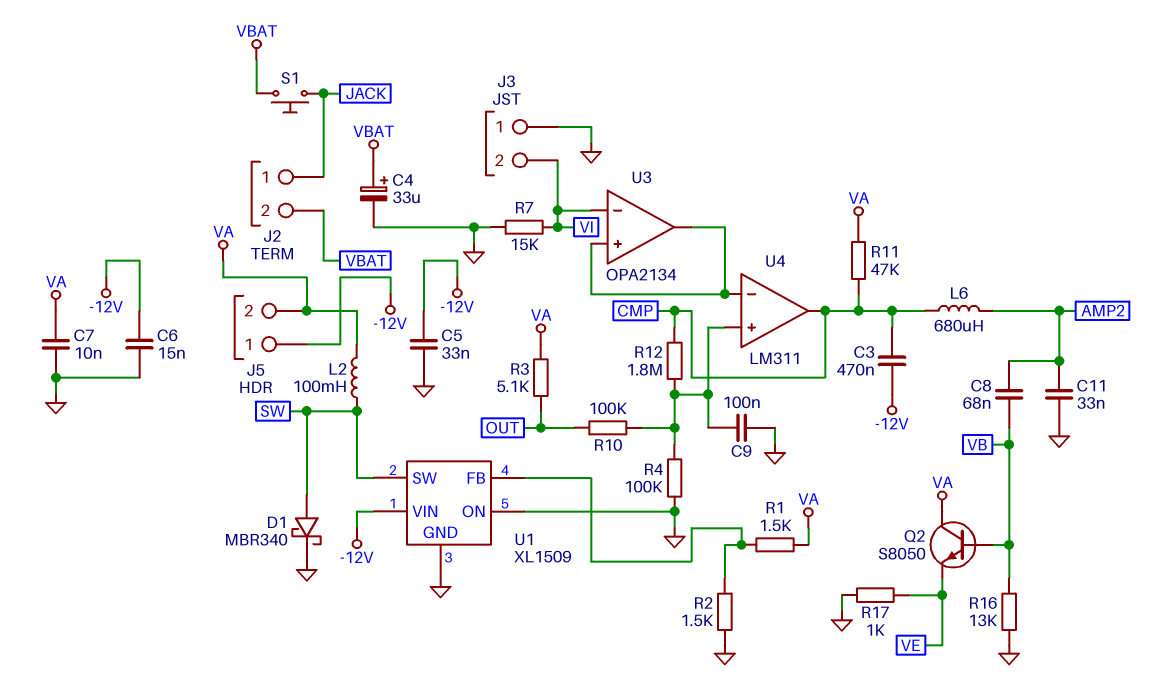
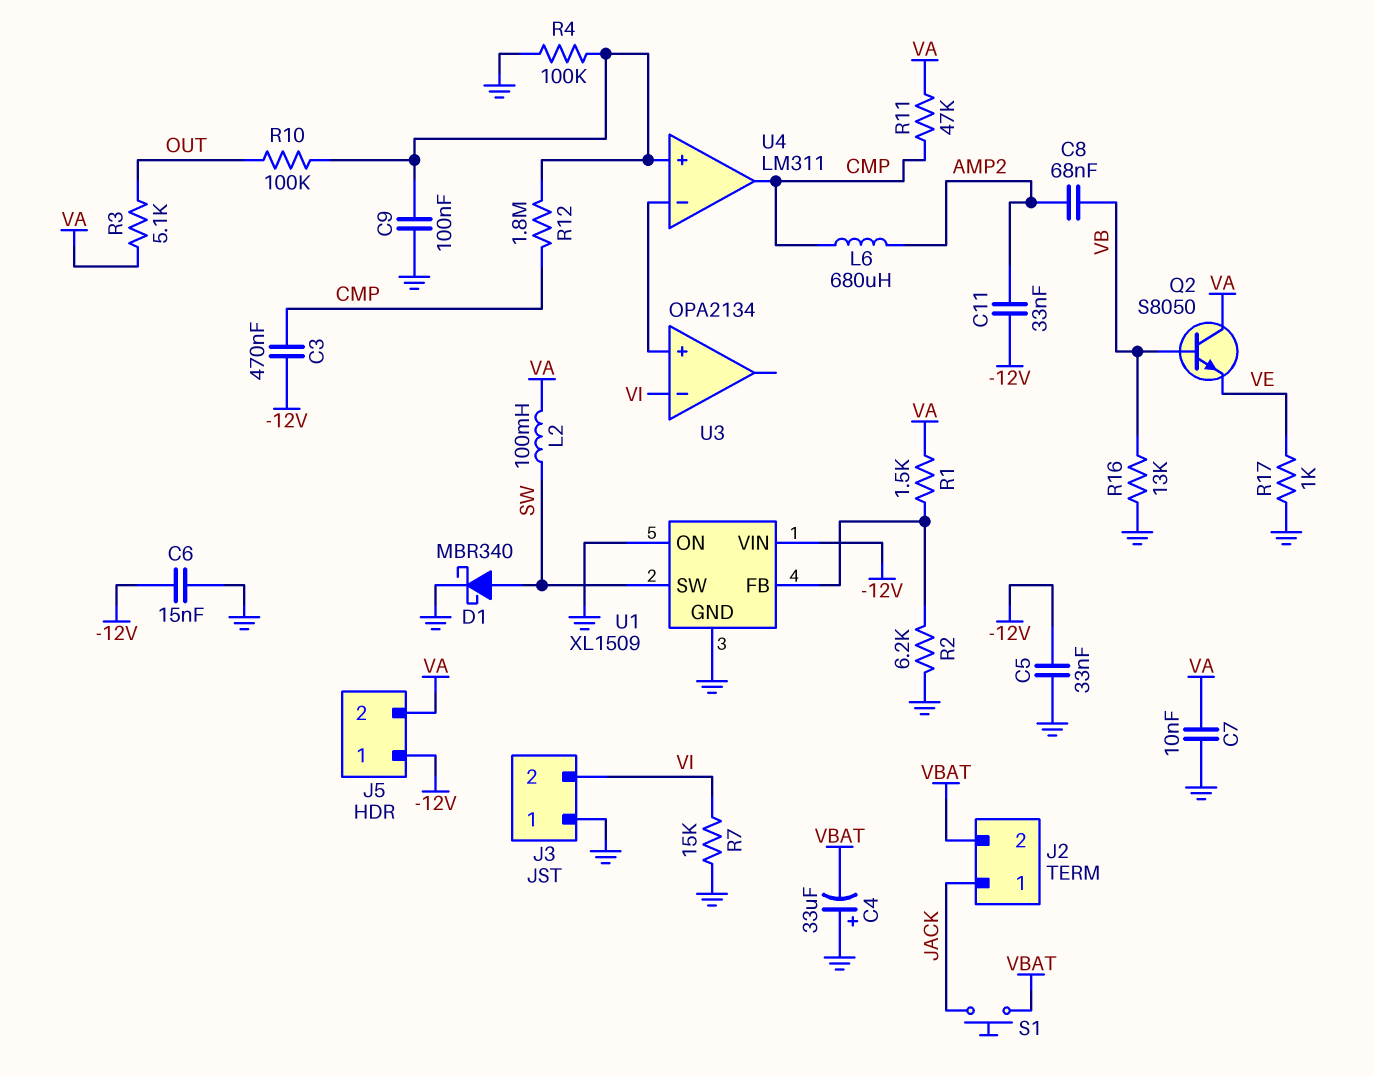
C4: 33uF (plus VBAT, minus GND) -> 33uF (plus GND, minus VBAT)
C11: 33nF (AMP2, GND) -> 33nF (-12V, AMP2)
R2: 1.5k (GND, U1/FB) -> 6.2k (GND, U1/FB)
U3 pin out: U3/in+ -> none

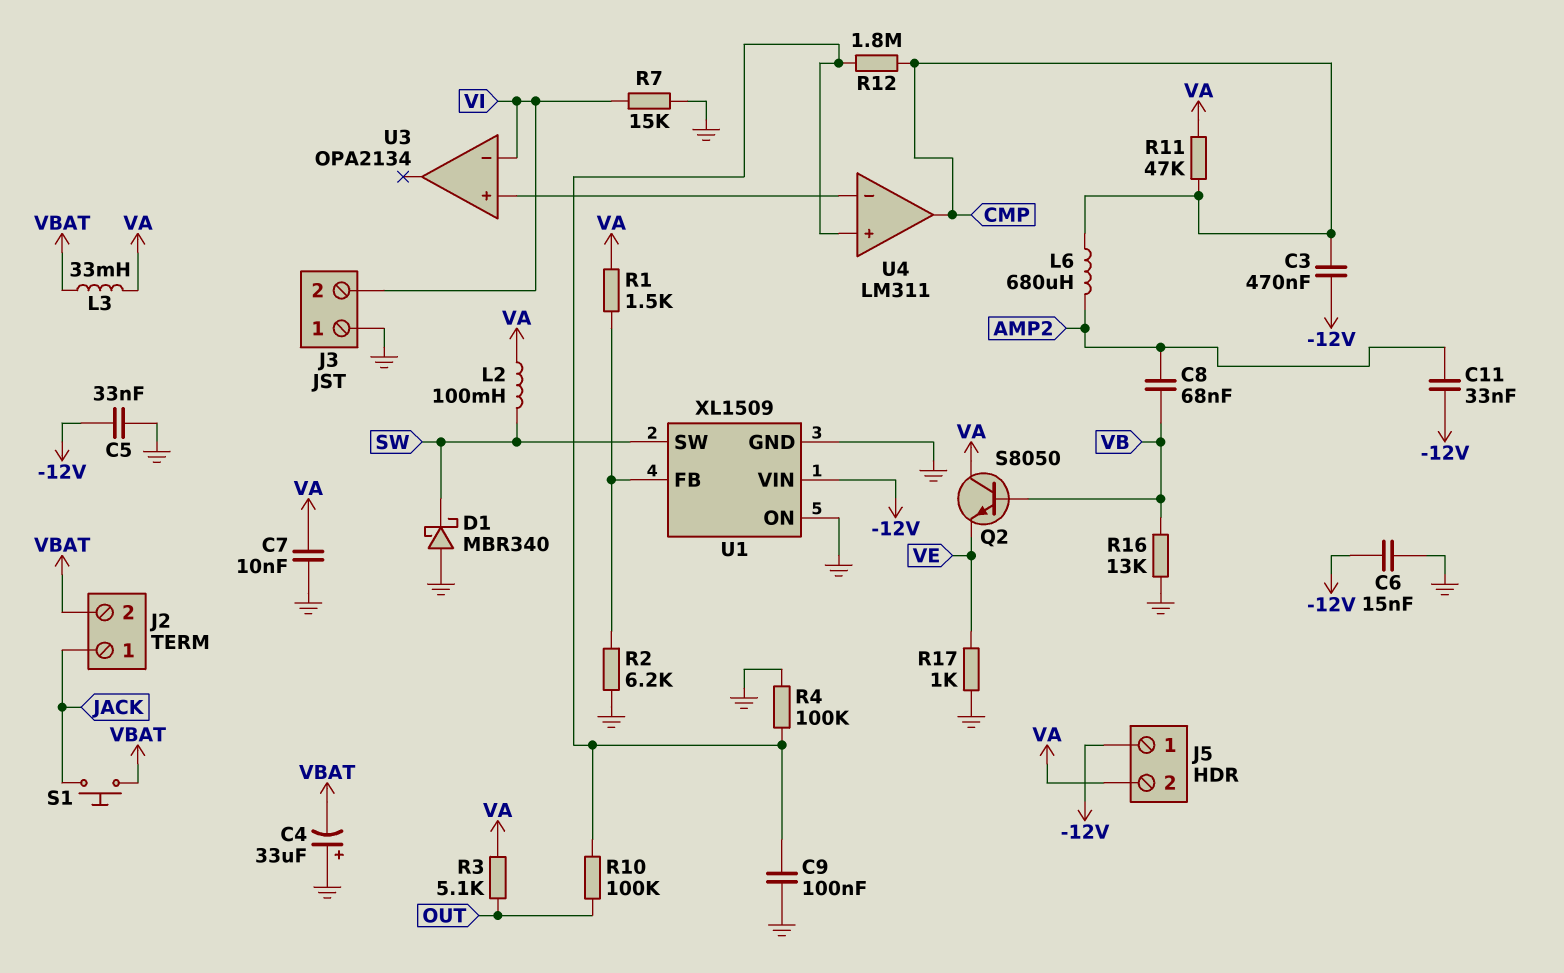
D1: schottky MBR340 (A SW, K GND) -> schottky MBR340 (A GND, K SW)
L3: none -> 33mH (VA, VBAT)

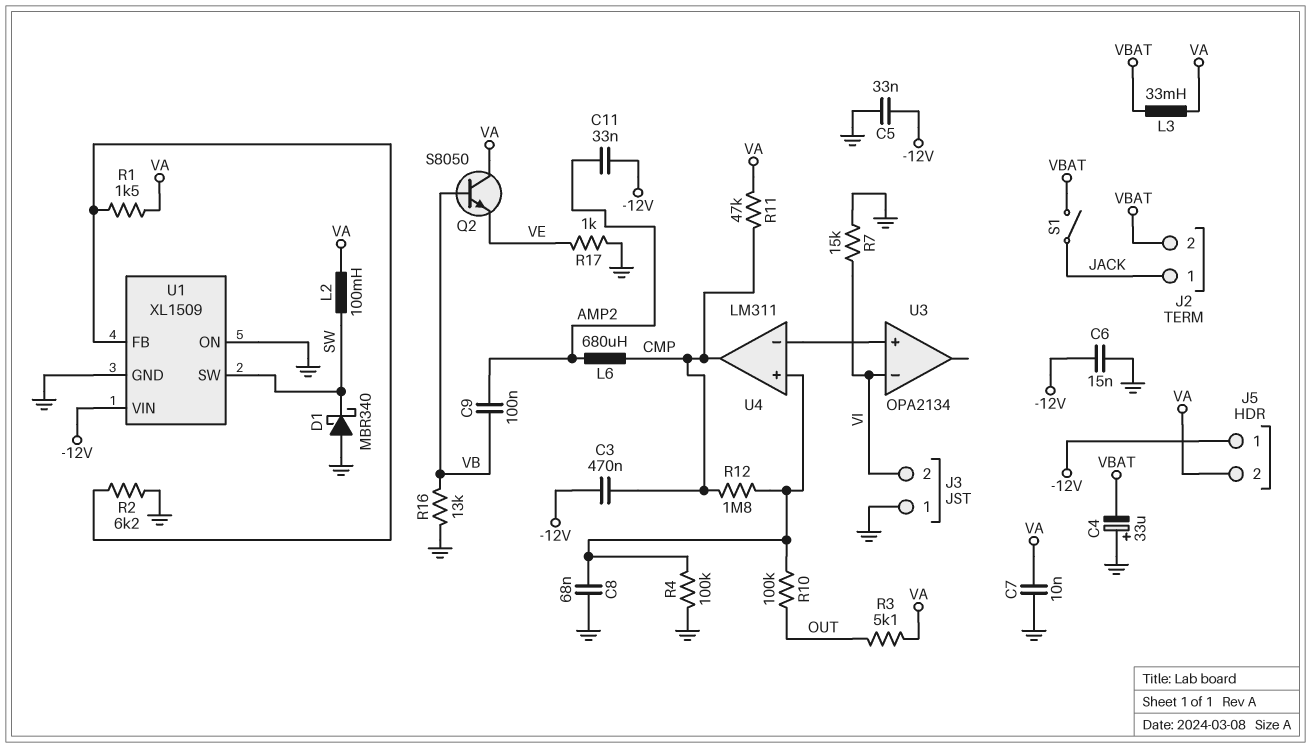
C8: 68nF (AMP2, VB) -> 68nF (GND, U4/in+)
C9: 100nF (GND, U4/in+) -> 100nF (AMP2, VB)
S1: button (JACK, VBAT) -> switch (JACK, VBAT)

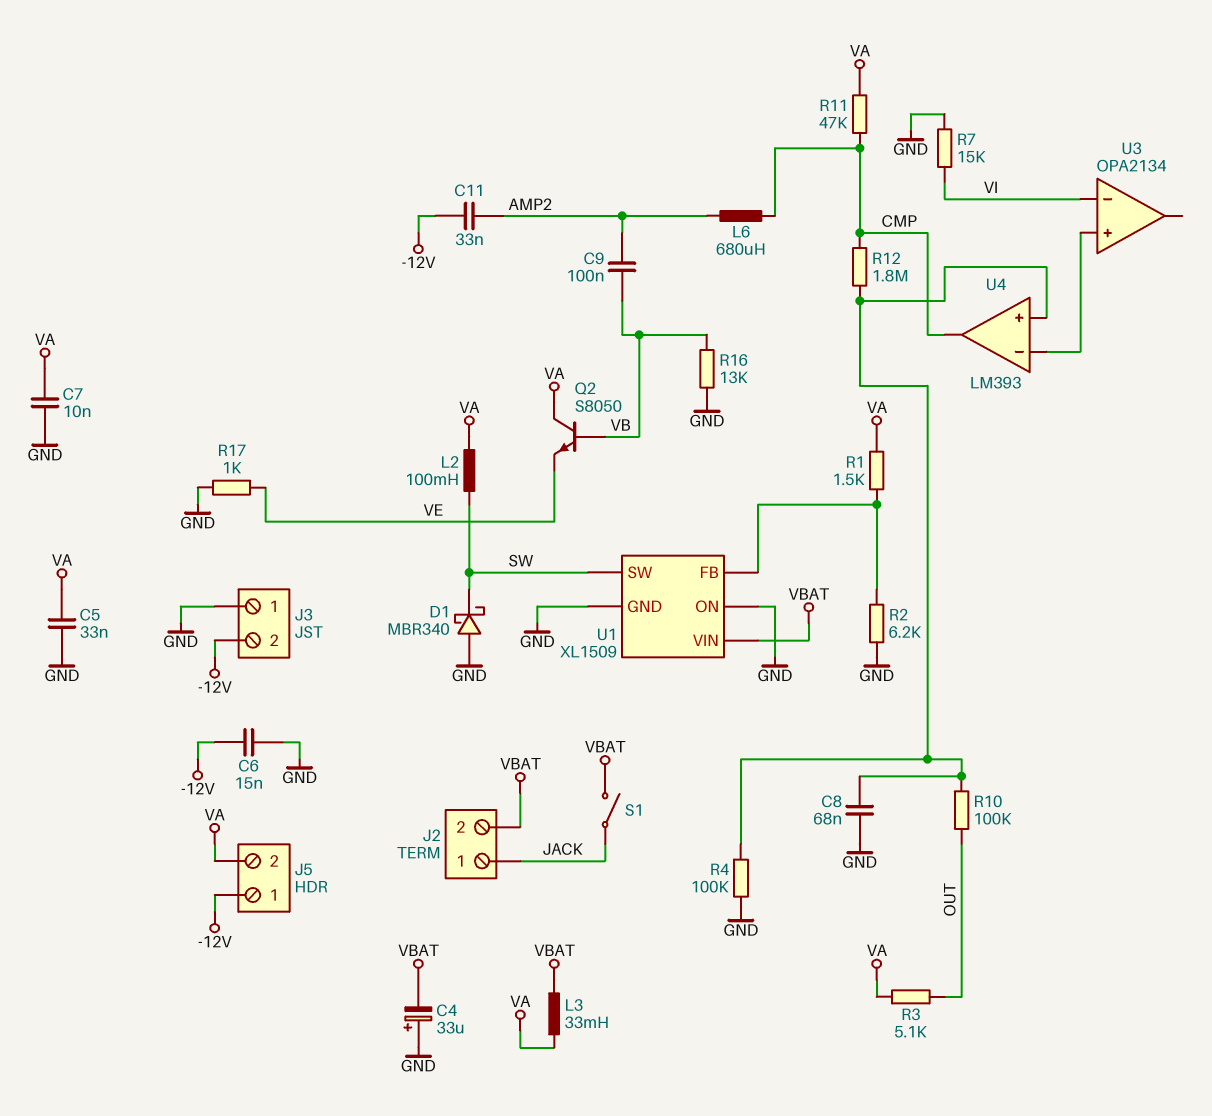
C3: 470nF (-12V, CMP) -> none
C5: 33nF (-12V, GND) -> 33nF (GND, VA)
J3 pin 2: VI -> -12V
U1 pin VIN: -12V -> VBAT
U4: LM311 -> LM393

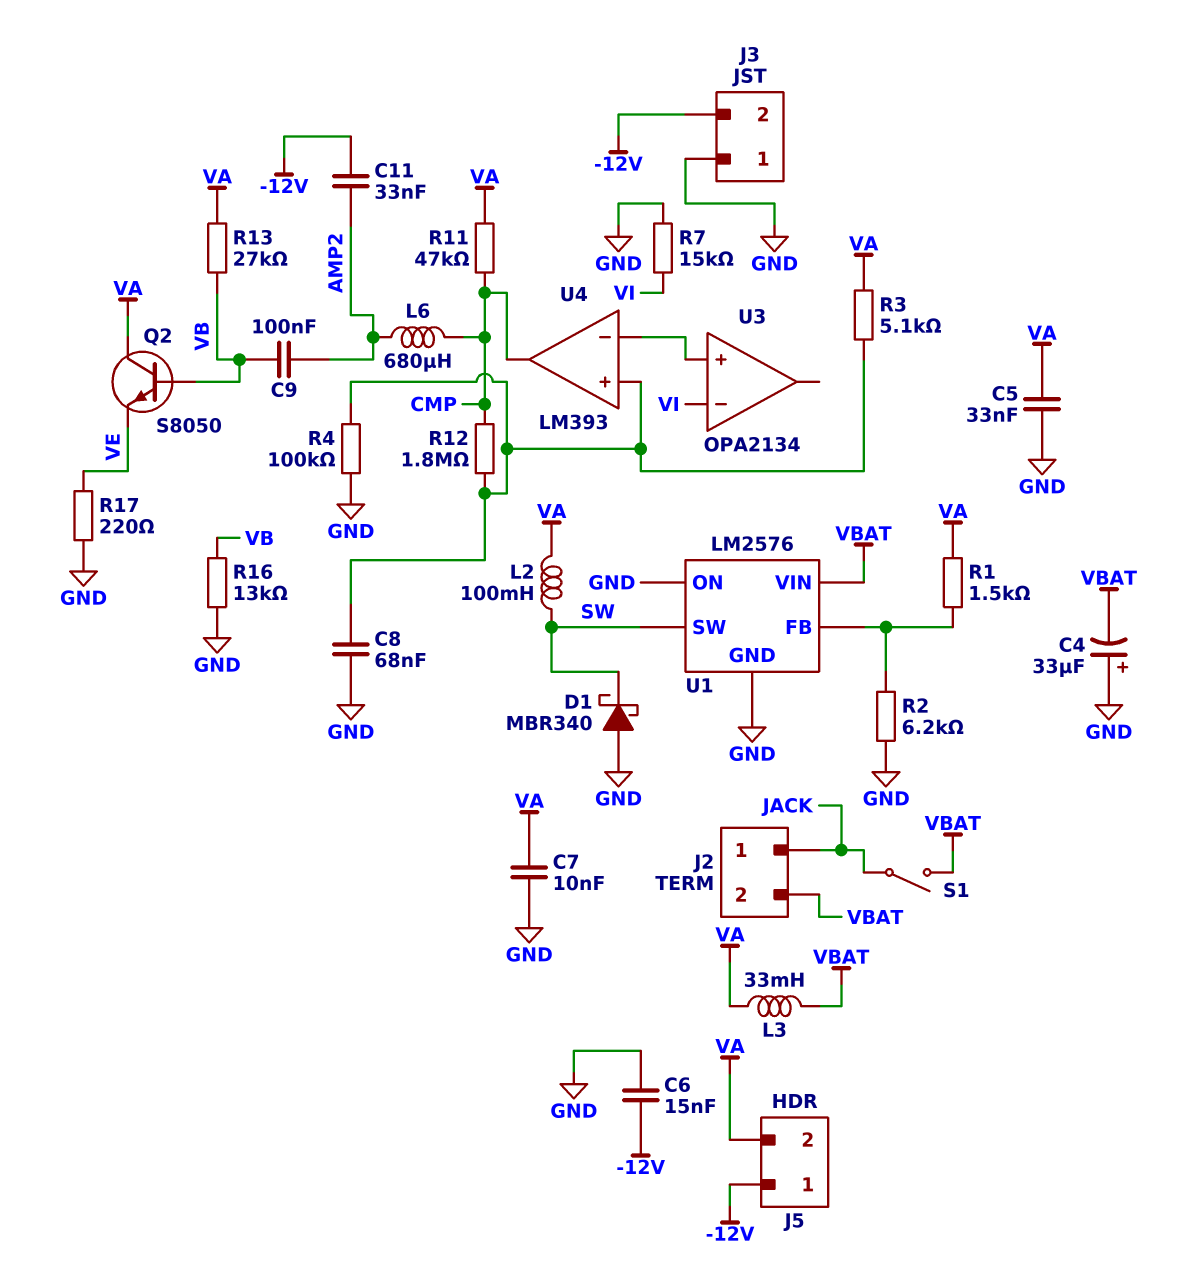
R3: 5.1k (OUT, VA) -> 5.1k (U4/in+, VA)
R10: 100k (OUT, U4/in+) -> none
R13: none -> 27k (VA, VB)
R17: 1k (GND, VE) -> 220 (GND, VE)
U1: XL1509 -> LM2576

